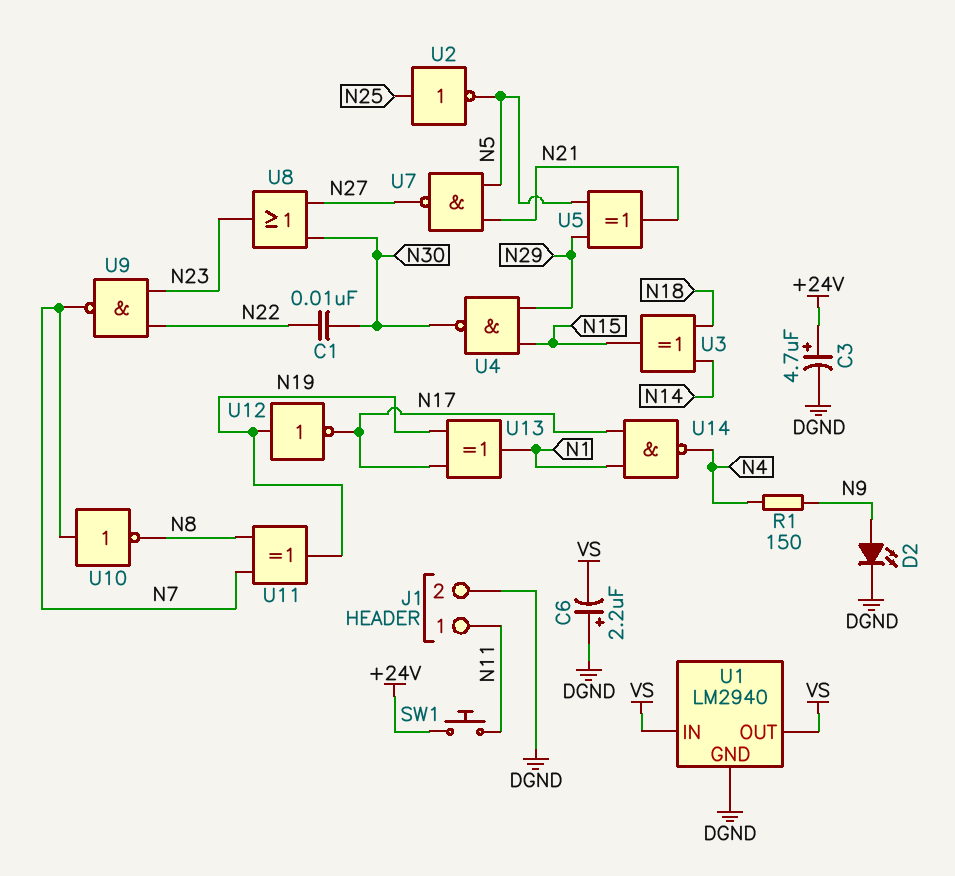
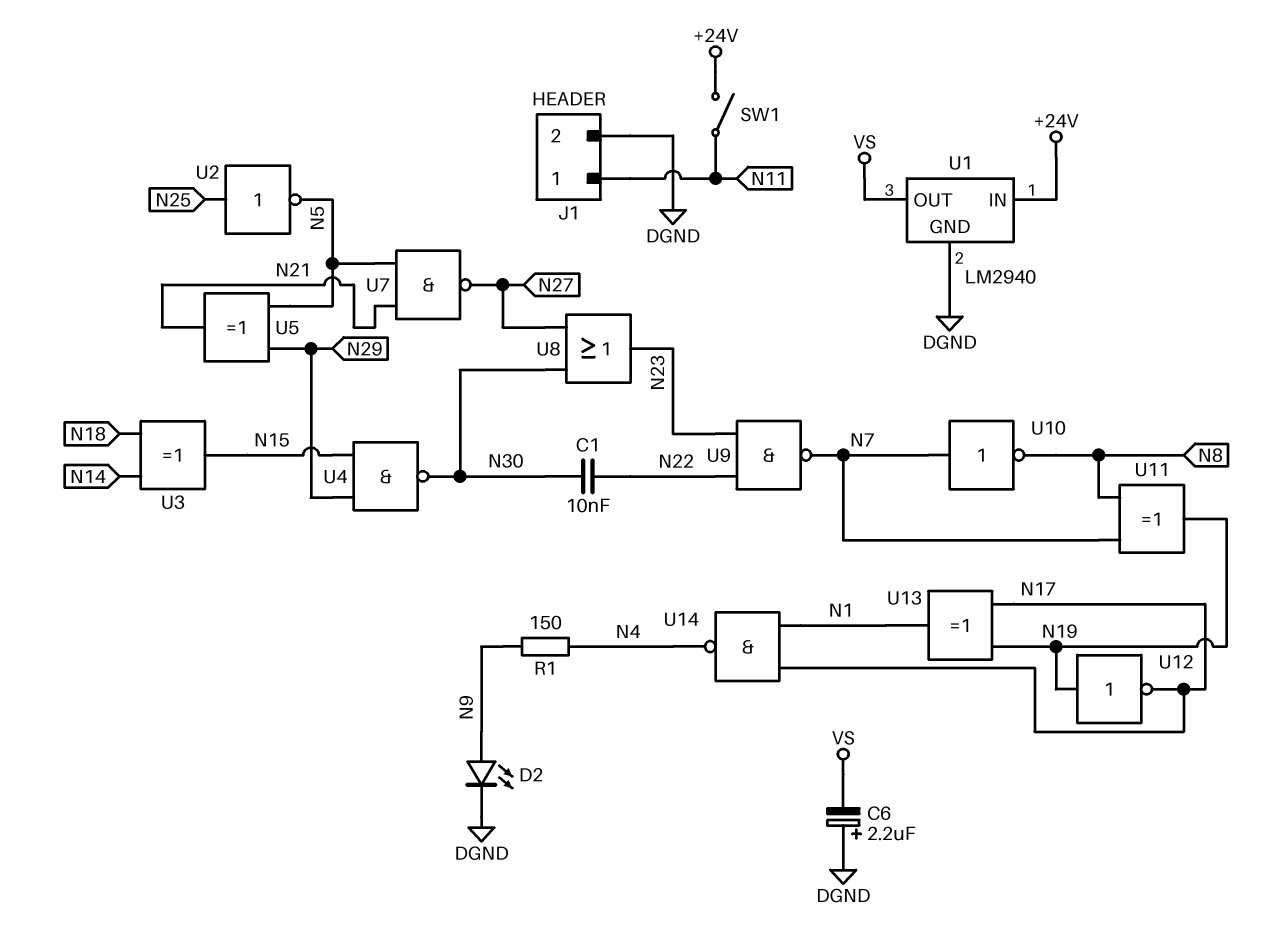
C3: 4.7uF (plus +24V, minus DGND) -> none
SW1: button (+24V, N11) -> switch (+24V, N11)
U1 pin IN: VS -> +24V

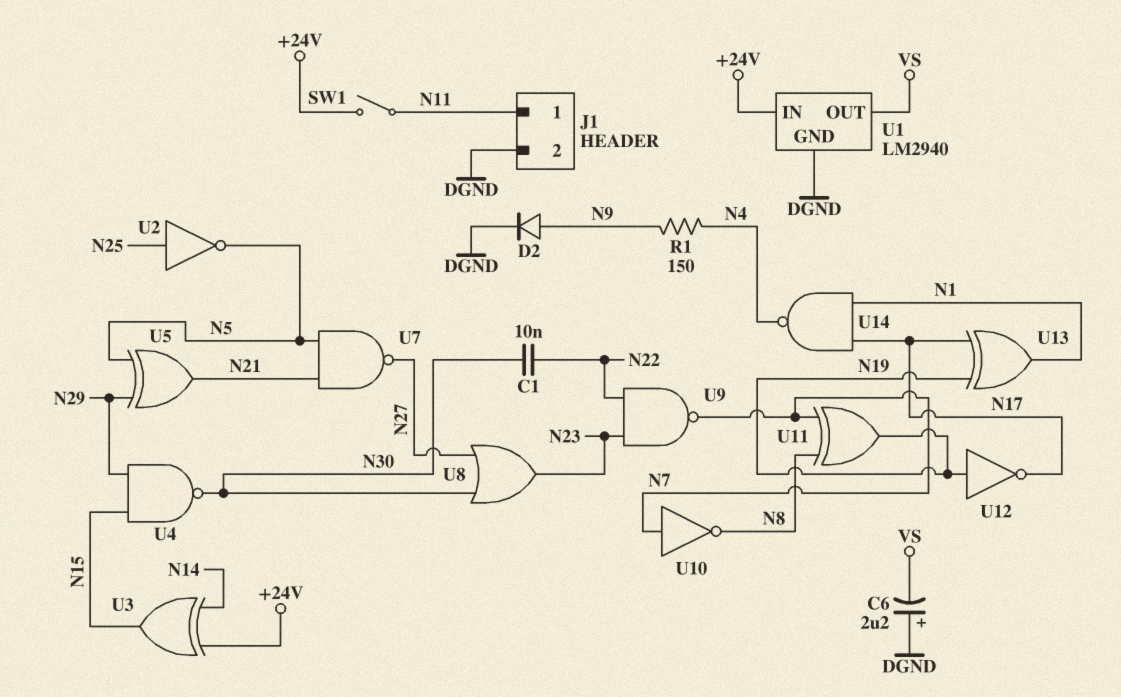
D2: LED (A N9, K DGND) -> diode (A N9, K DGND)
U3: XOR (in N14, in N18, out N15) -> XOR (in +24V, in N14, out N15)

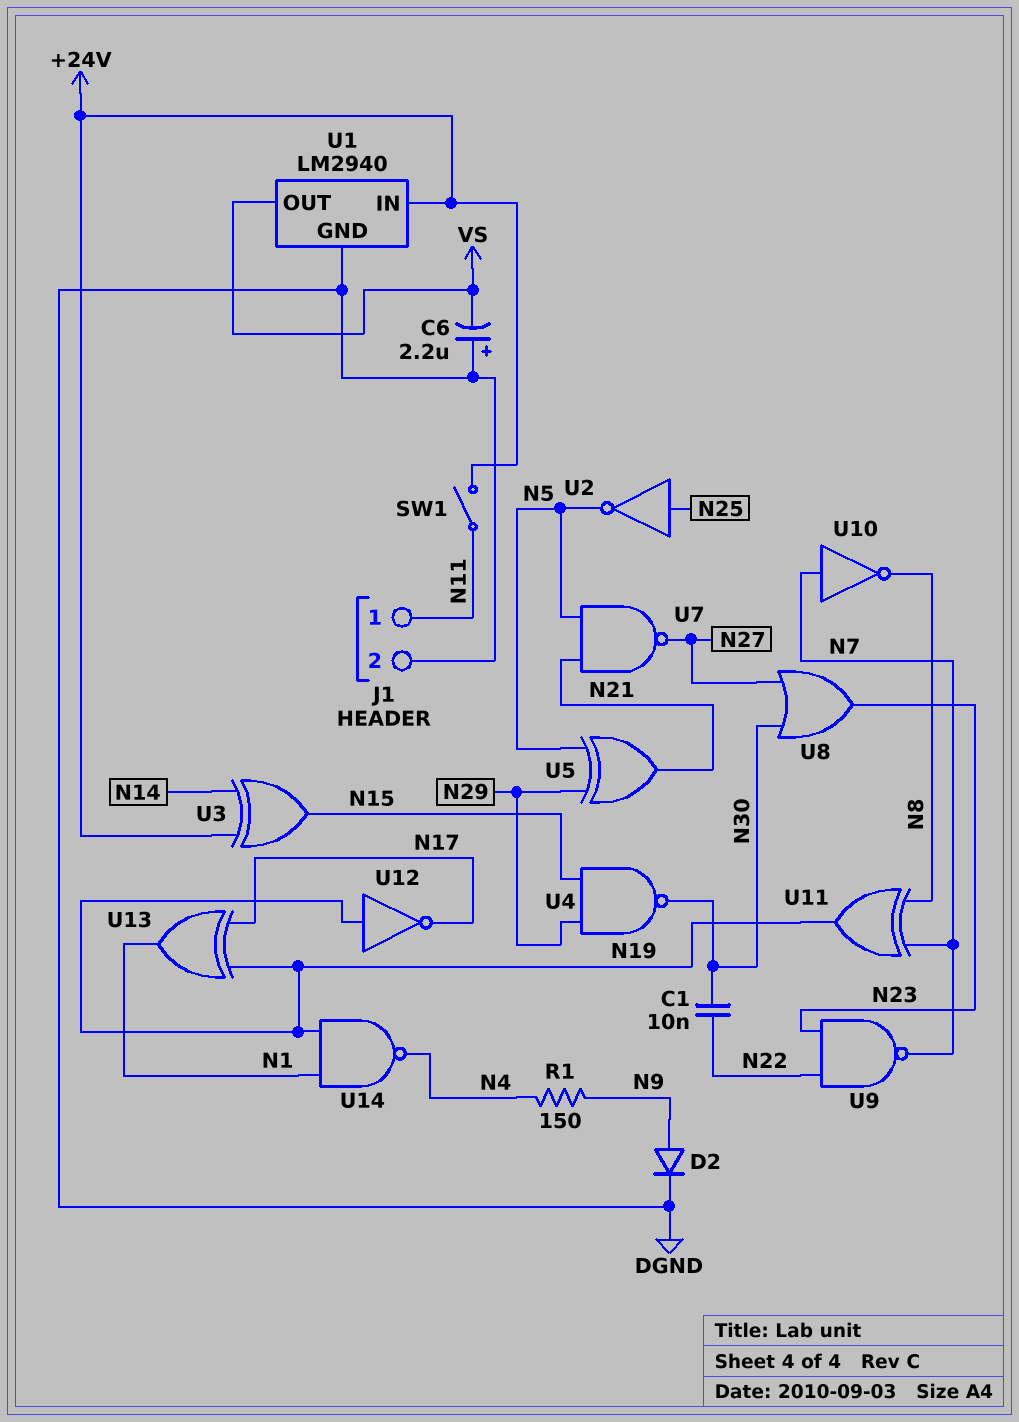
U14: NAND (in N1, in N17, out N4) -> NAND (in N1, in N19, out N4)

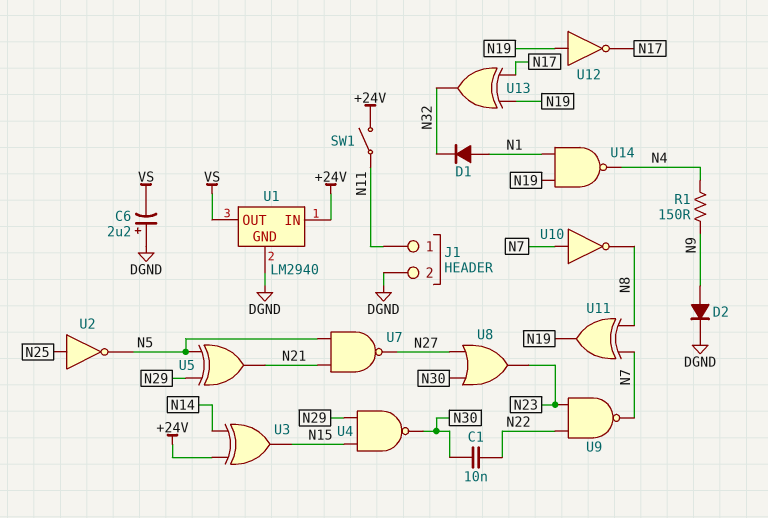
D1: none -> diode (A N1, K N32)
U13: XOR (in N17, in N19, out N1) -> XOR (in N17, in N19, out N32)

